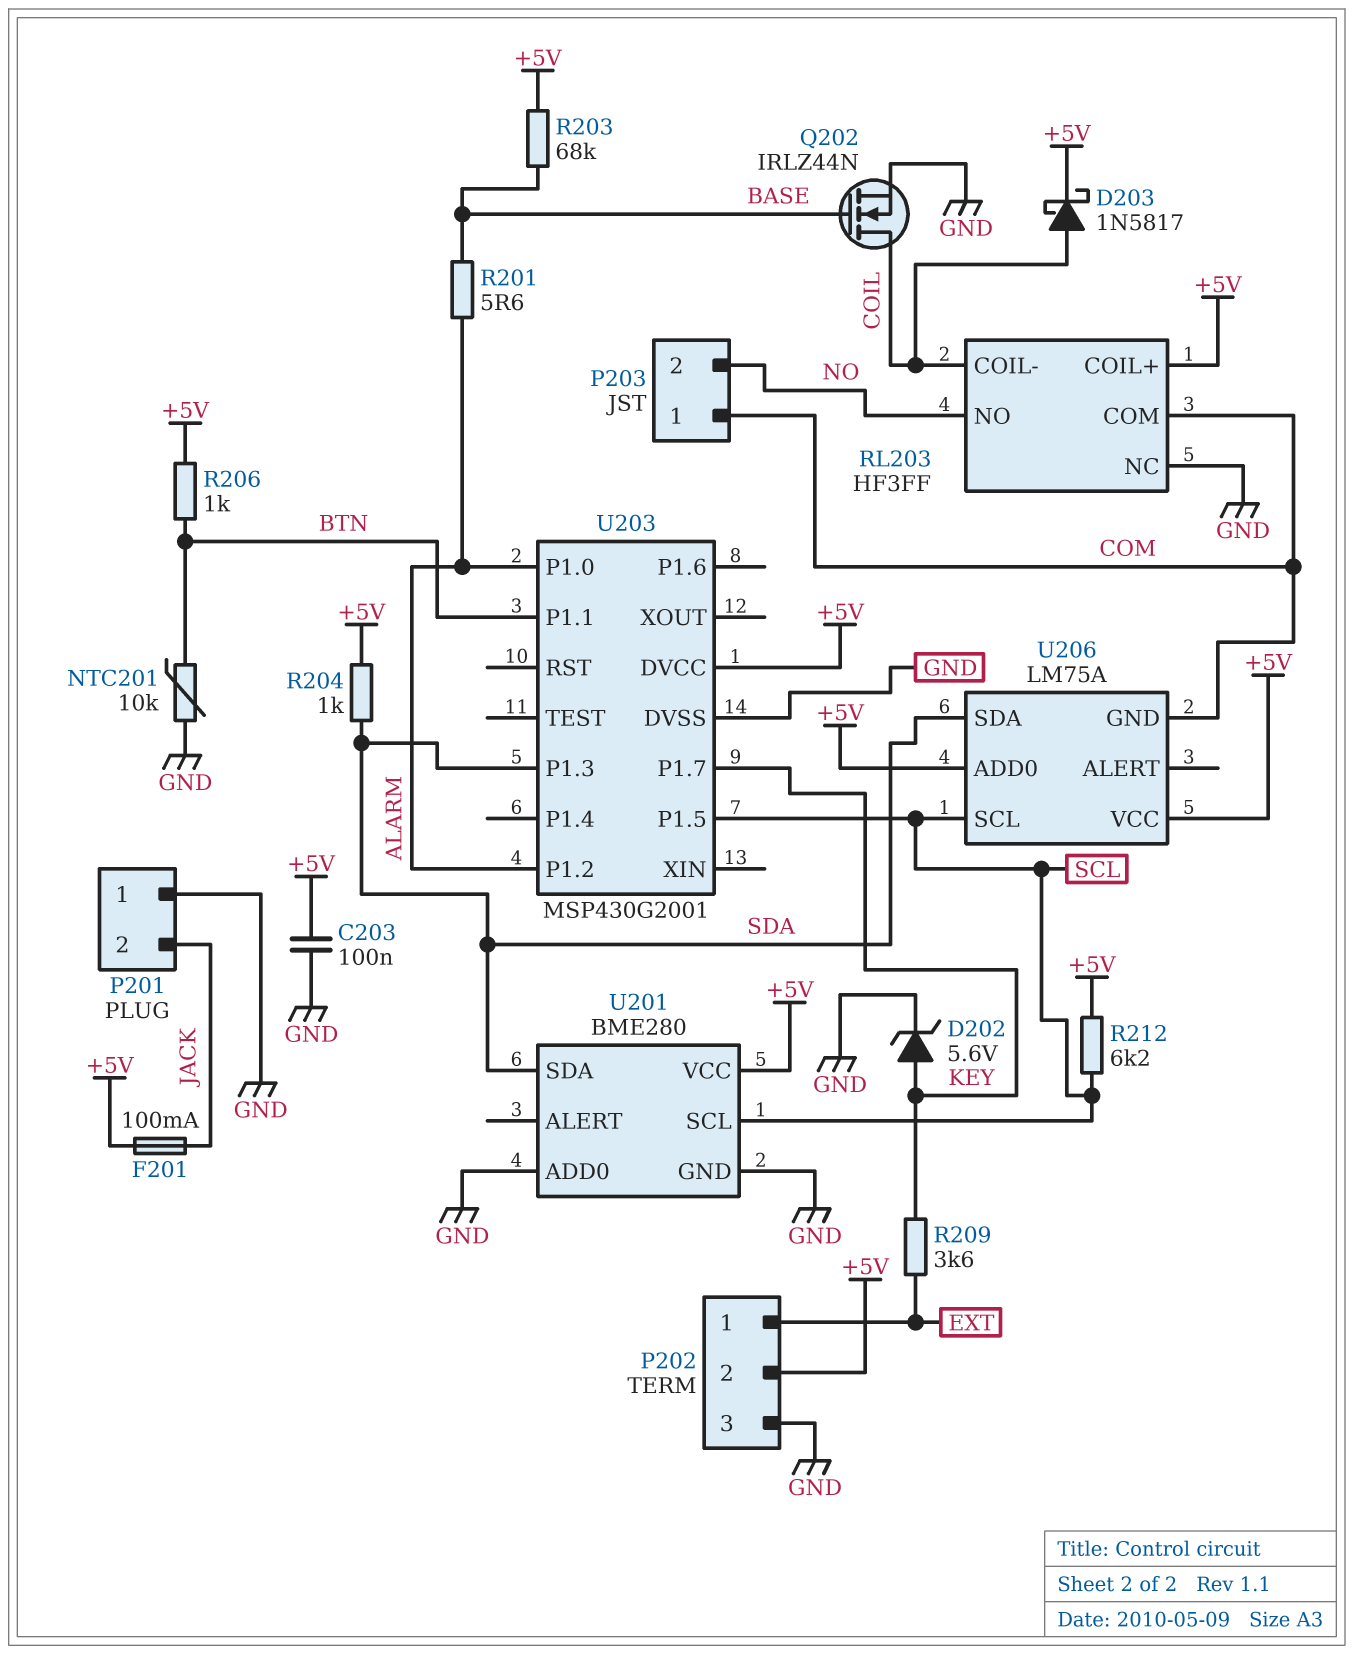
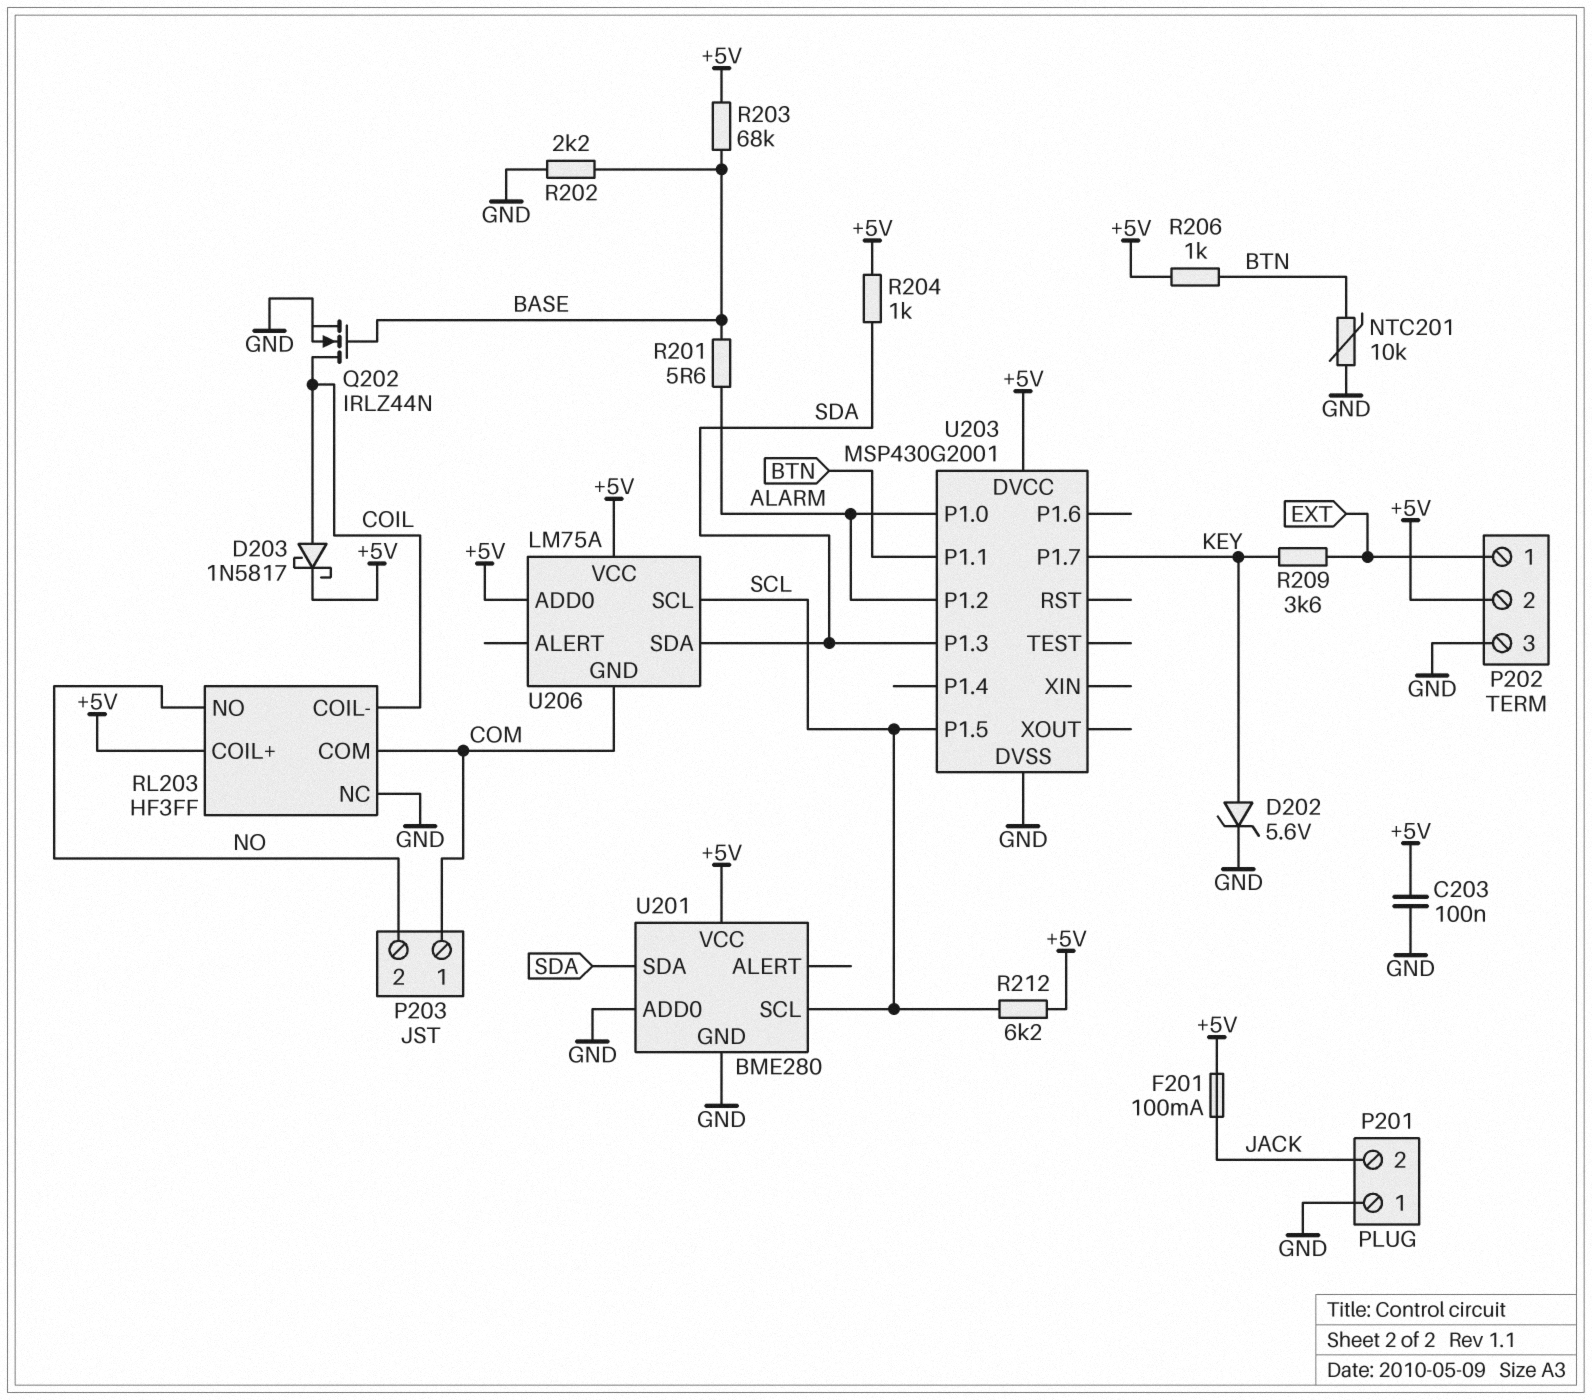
R202: none -> 2.2k (BASE, GND)

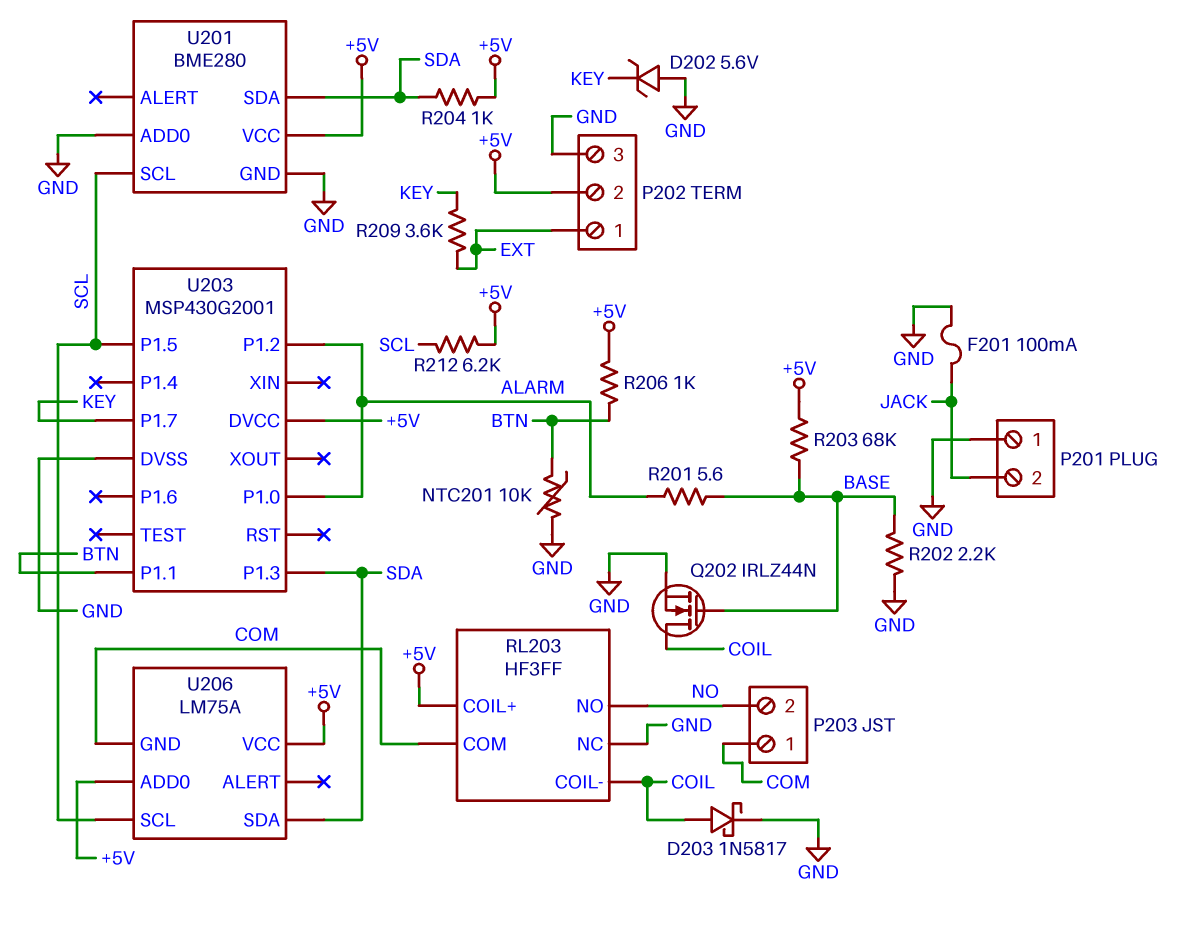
C203: 100nF (+5V, GND) -> none
D202: zener 5.6V (A KEY, K GND) -> zener 5.6V (A GND, K KEY)
D203: schottky 1N5817 (A COIL, K +5V) -> schottky 1N5817 (A COIL, K GND)
F201: 100mA (+5V, JACK) -> 100mA (GND, JACK)

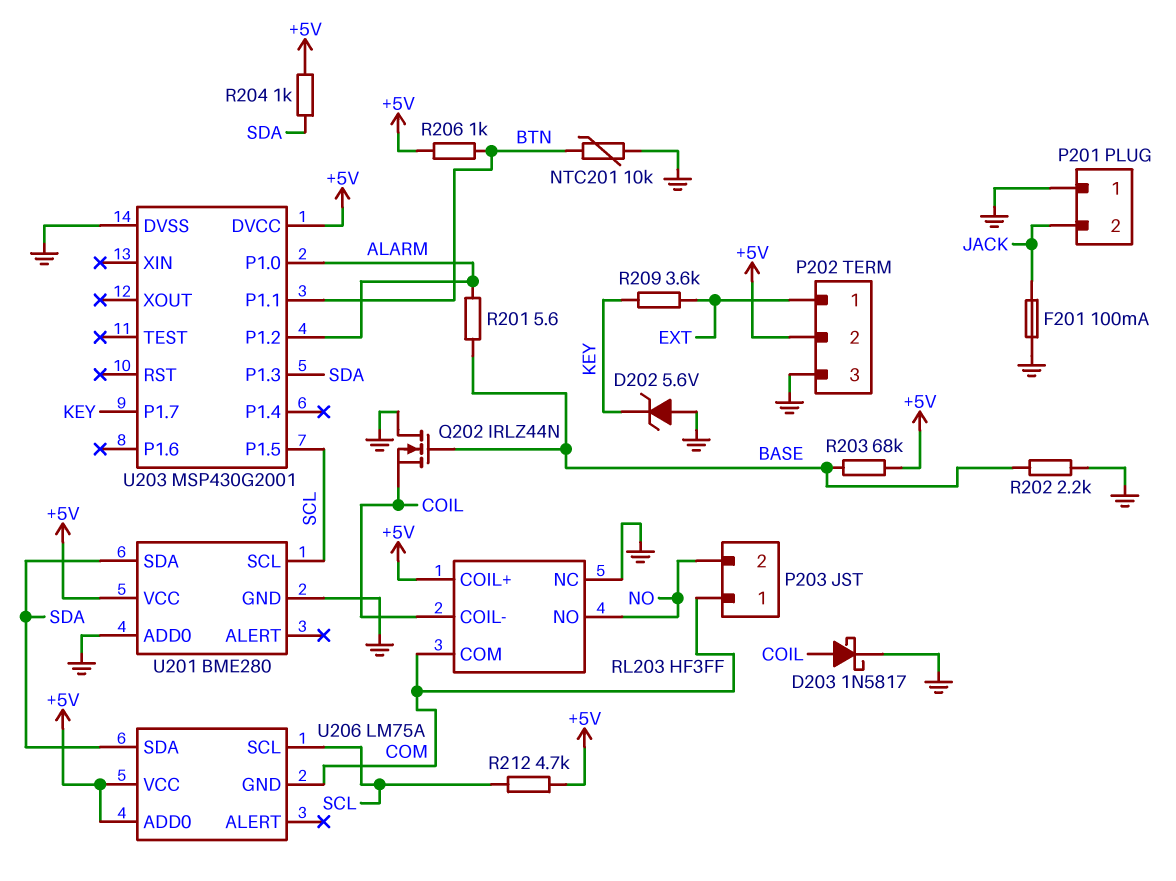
Q202: NMOS IRLZ44N (G BASE, D COIL, S GND) -> NMOS IRLZ44N (G BASE, D GND, S COIL)
R212: 6.2k (+5V, SCL) -> 4.7k (+5V, SCL)

